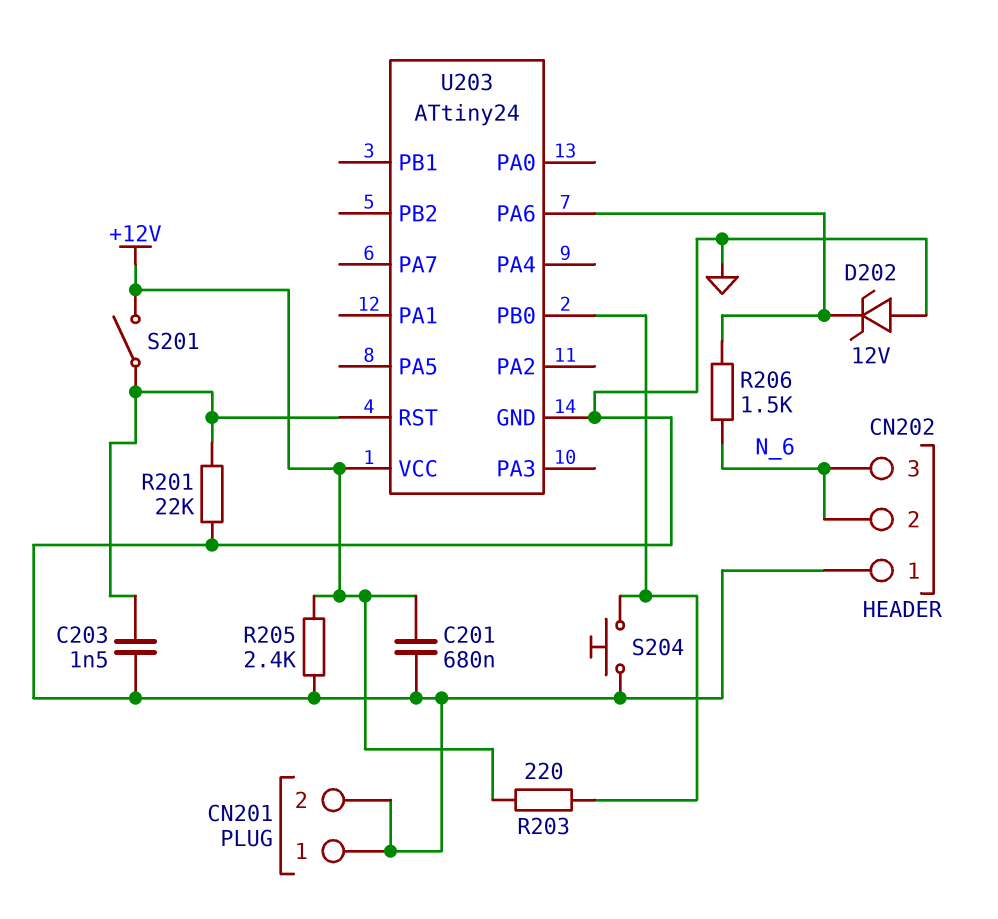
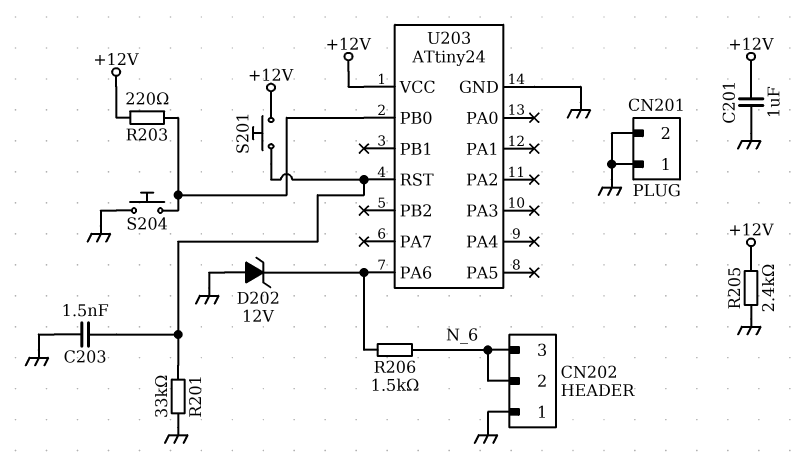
C201: 680nF (+12V, GND) -> 1uF (+12V, GND)
R201: 22k (GND, U203/RST) -> 33k (GND, U203/RST)
S201: switch (+12V, U203/RST) -> button (+12V, U203/RST)

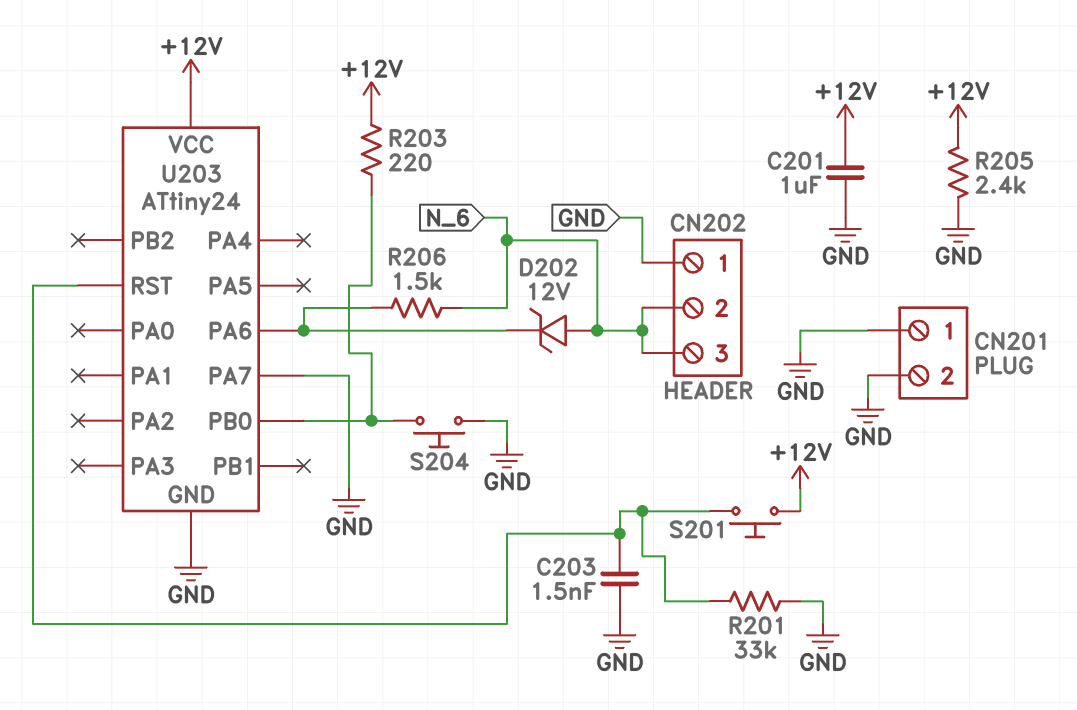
D202: zener 12V (A GND, K U203/PA6) -> zener 12V (A N_6, K U203/PA6)
U203 pin PA7: none -> GND

